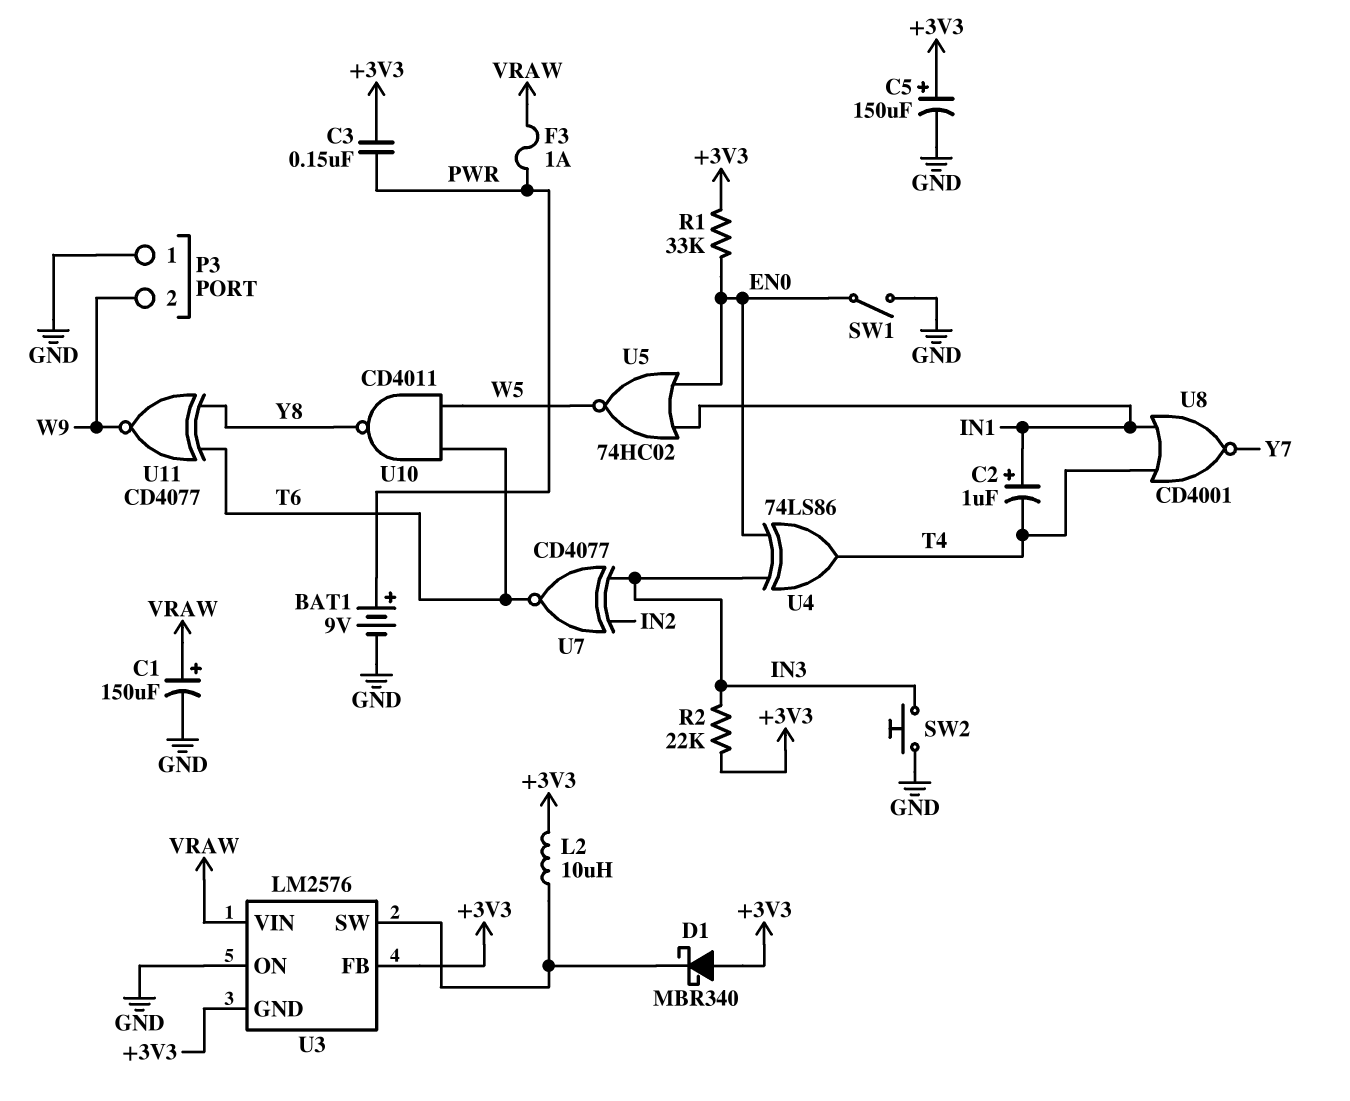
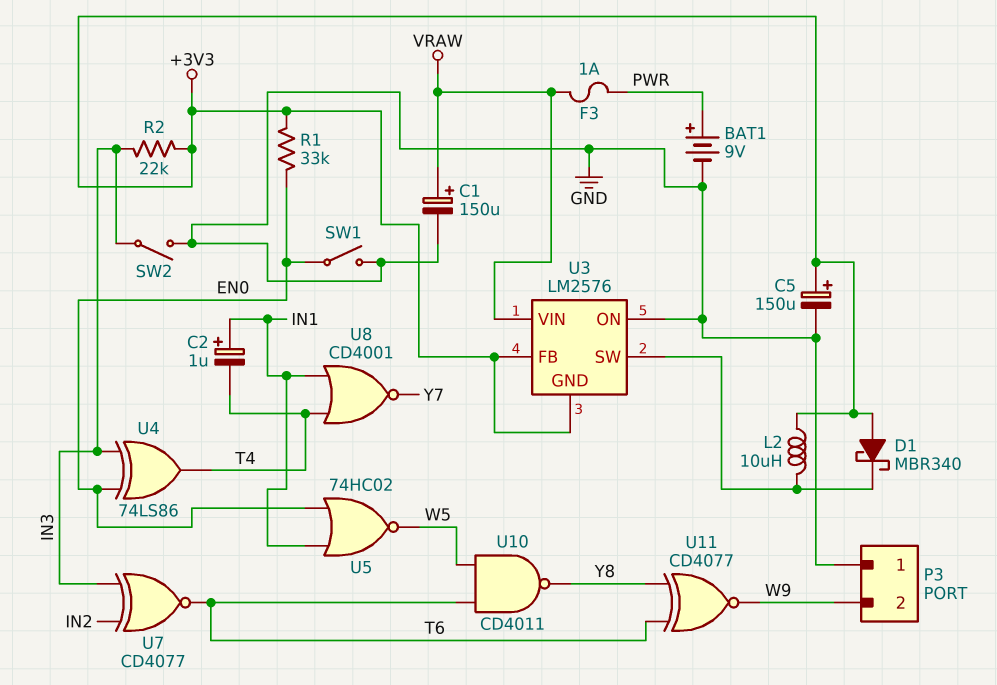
C3: 150nF (+3V3, PWR) -> none
SW2: button (GND, IN3) -> switch (GND, IN3)

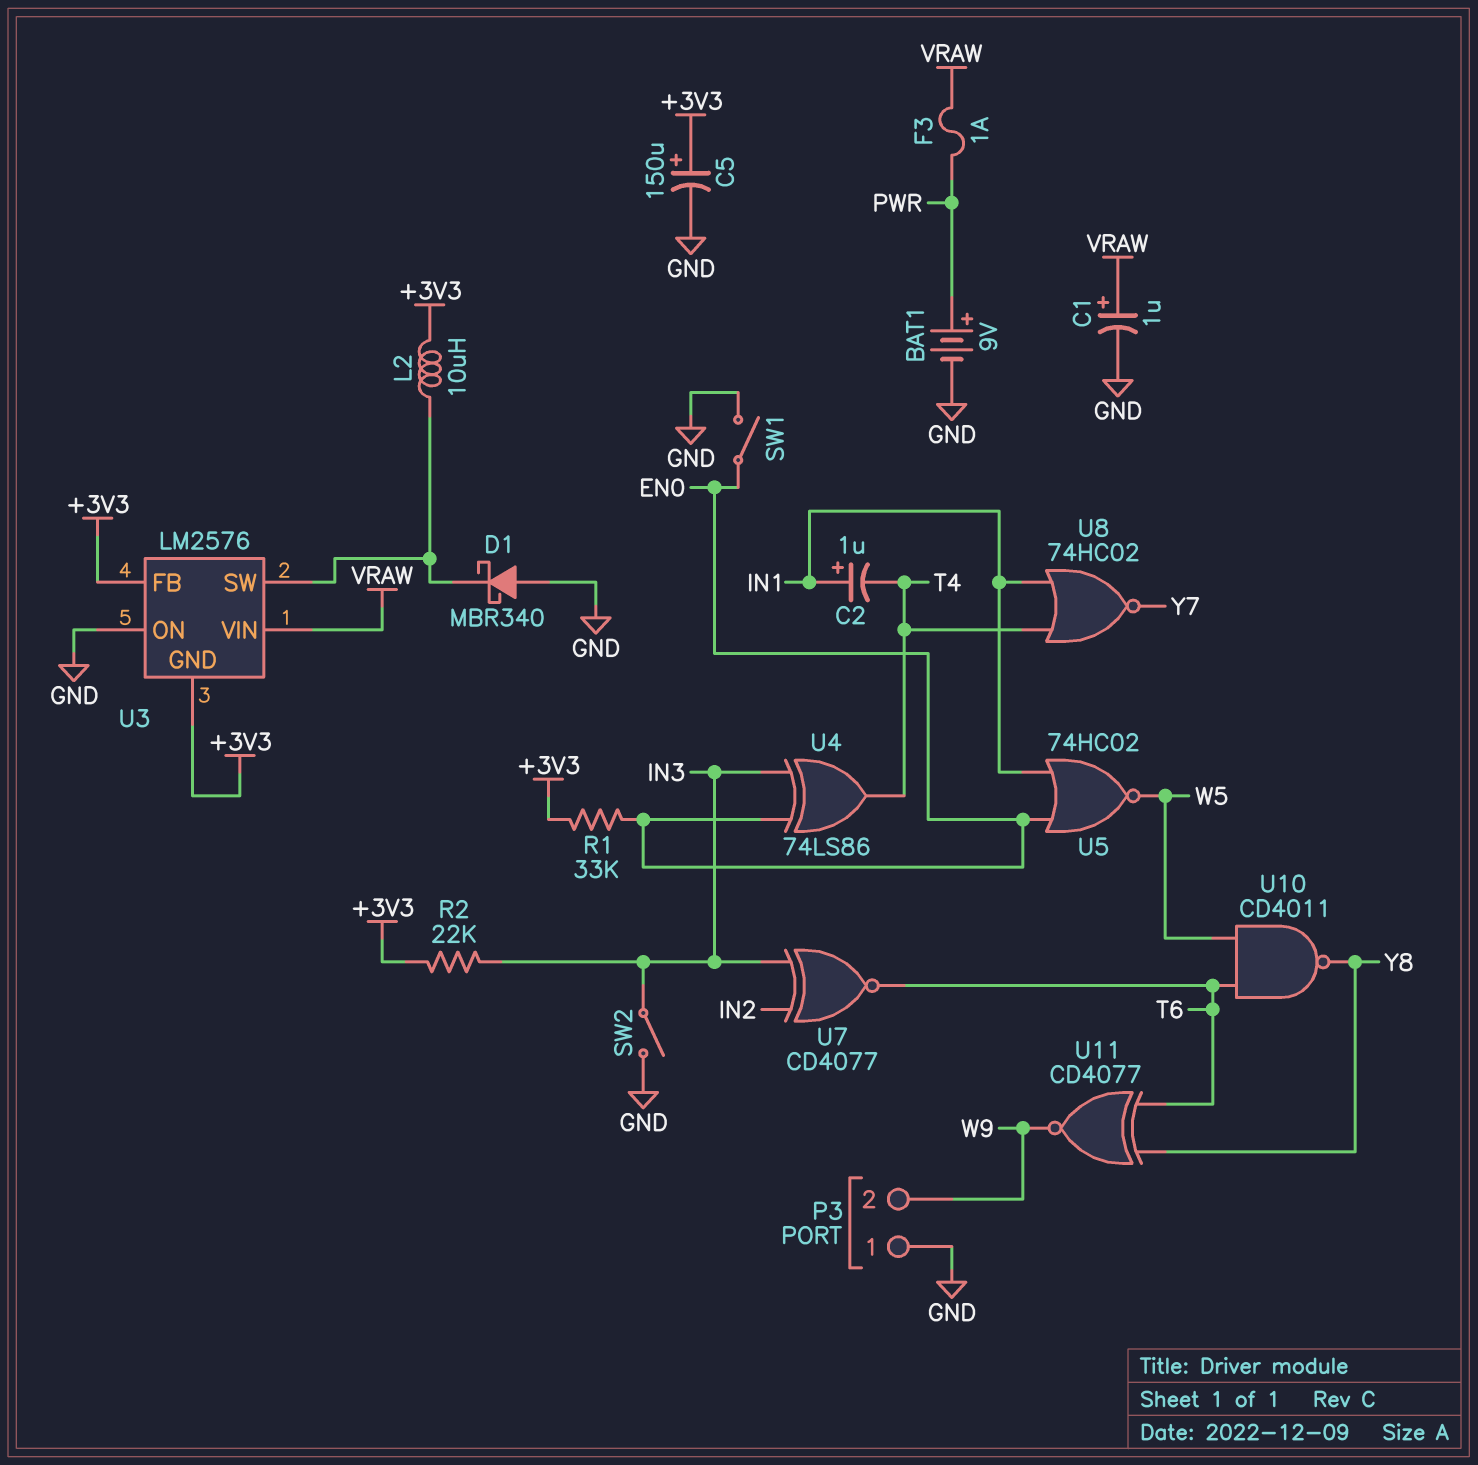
C1: 150uF (plus VRAW, minus GND) -> 1uF (plus VRAW, minus GND)
D1: schottky MBR340 (A +3V3, K U3/SW) -> schottky MBR340 (A GND, K U3/SW)
U8: NOR CD4001 (in IN1, in T4, out Y7) -> NOR 74HC02 (in IN1, in T4, out Y7)

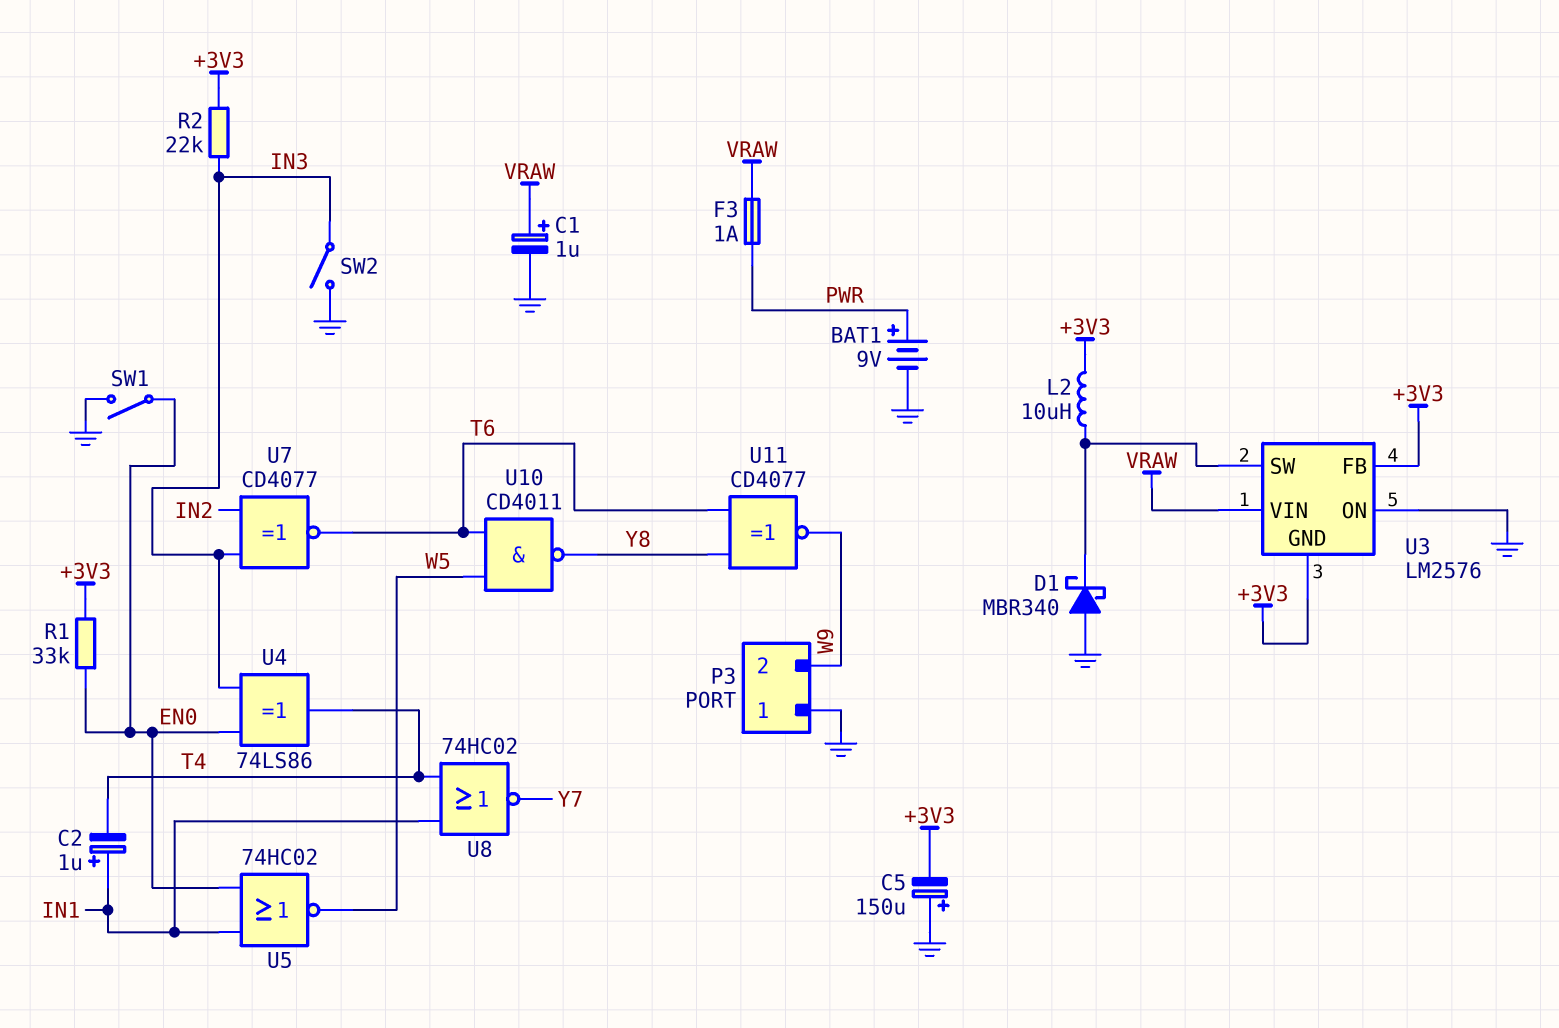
C5: 150uF (plus +3V3, minus GND) -> 150uF (plus GND, minus +3V3)

